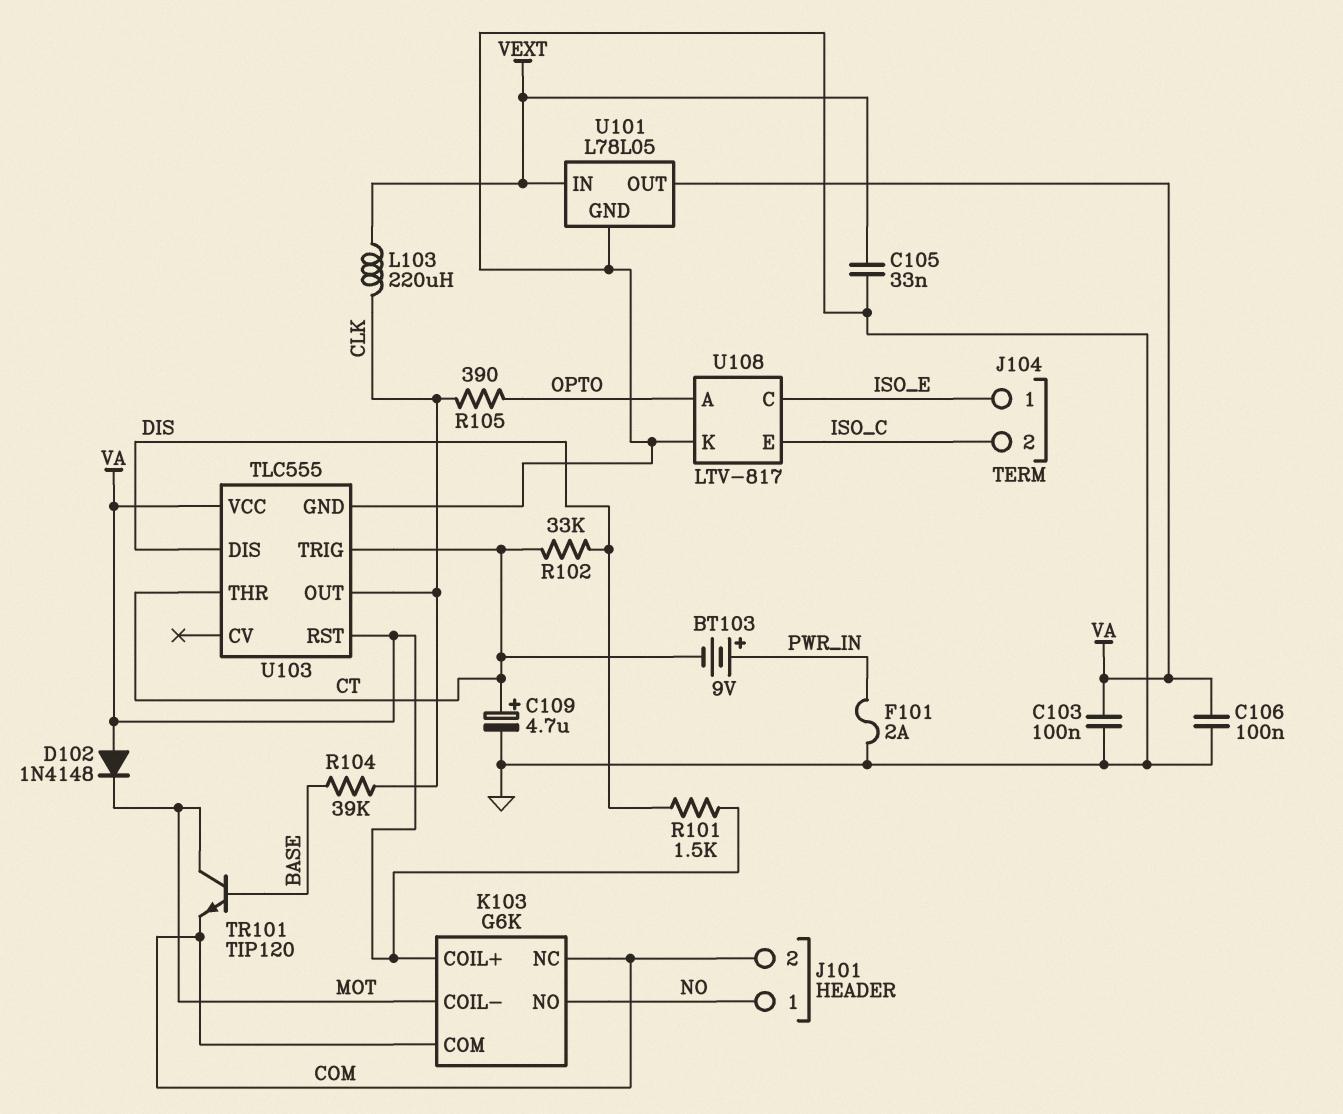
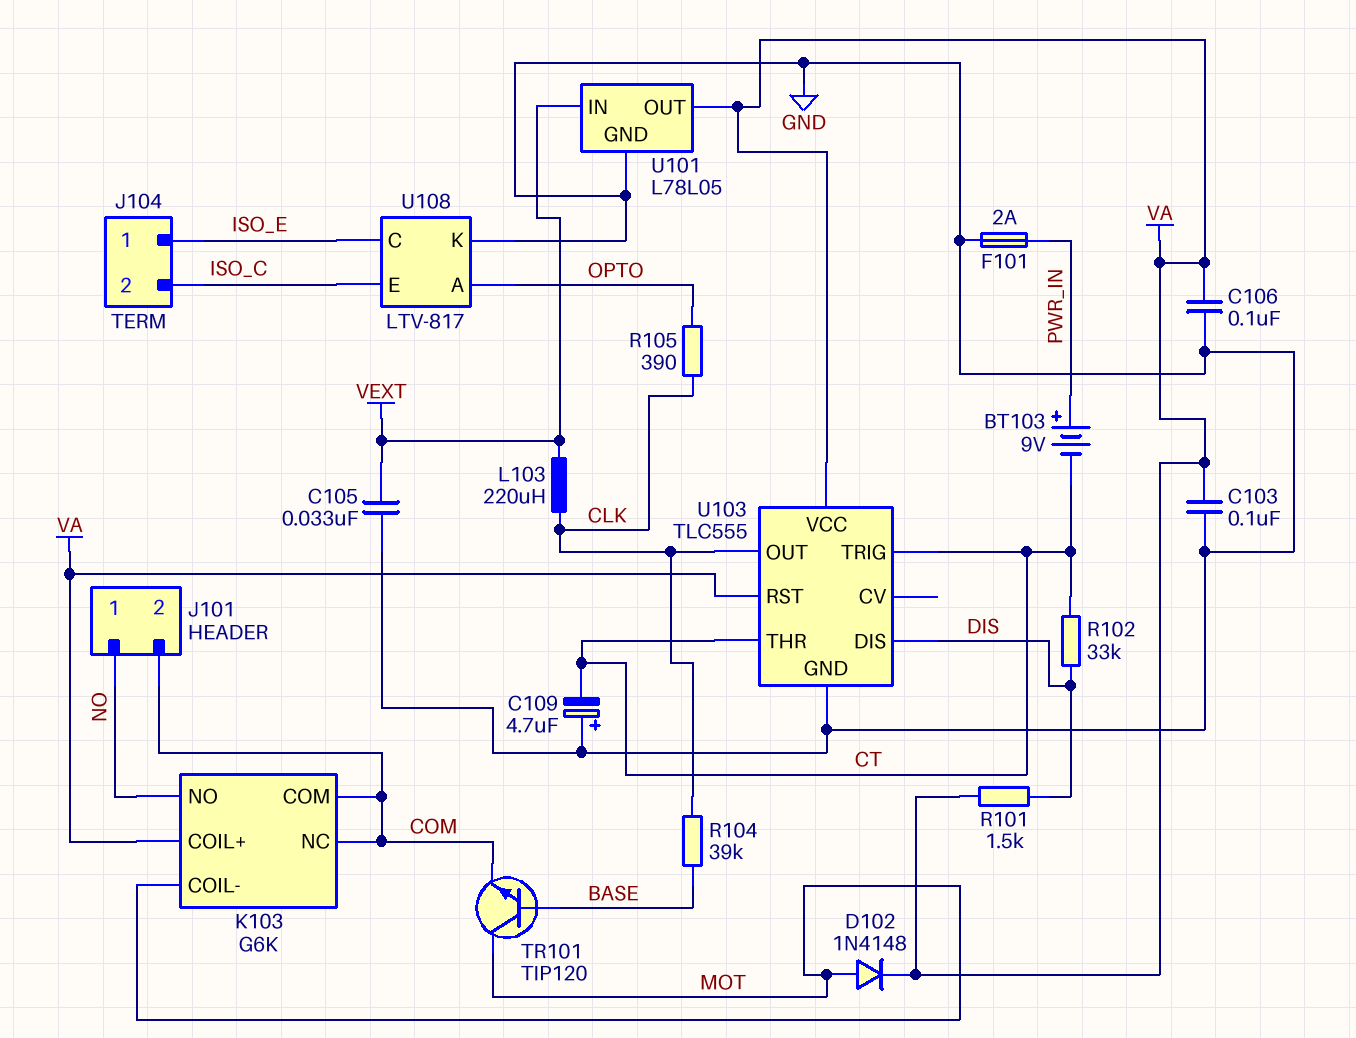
C109: 4.7uF (plus CT, minus GND) -> 4.7uF (plus GND, minus CT)
D102: diode 1N4148 (A VA, K MOT) -> diode 1N4148 (A MOT, K VA)

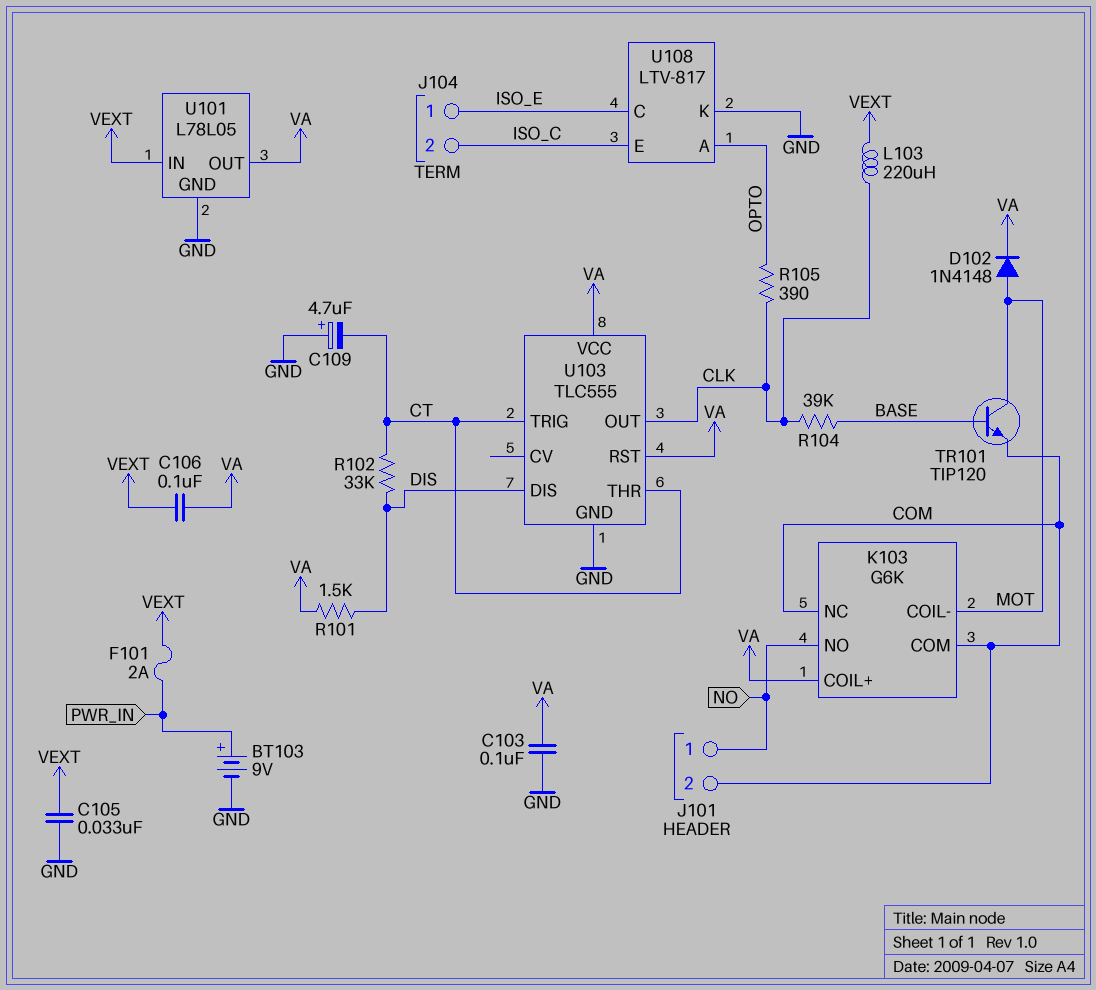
BT103: 9V (plus PWR_IN, minus CT) -> 9V (plus PWR_IN, minus GND)
C106: 100nF (GND, VA) -> 100nF (VA, VEXT)
F101: 2A (GND, PWR_IN) -> 2A (PWR_IN, VEXT)

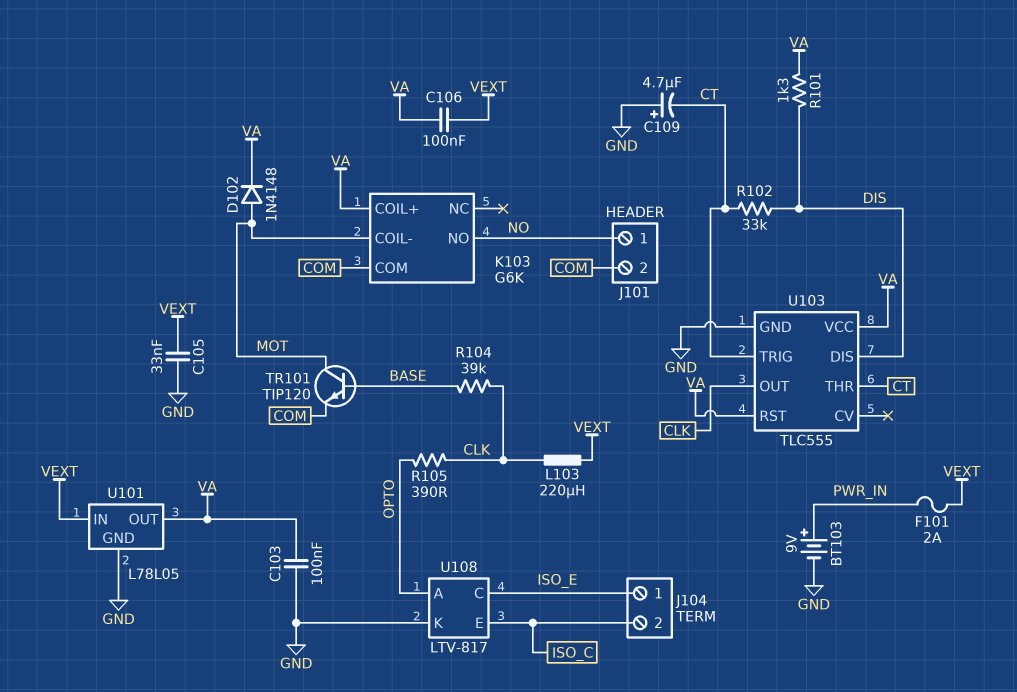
K103 pin NC: COM -> none
R101: 1.5k (DIS, VA) -> 1.3k (DIS, VA)

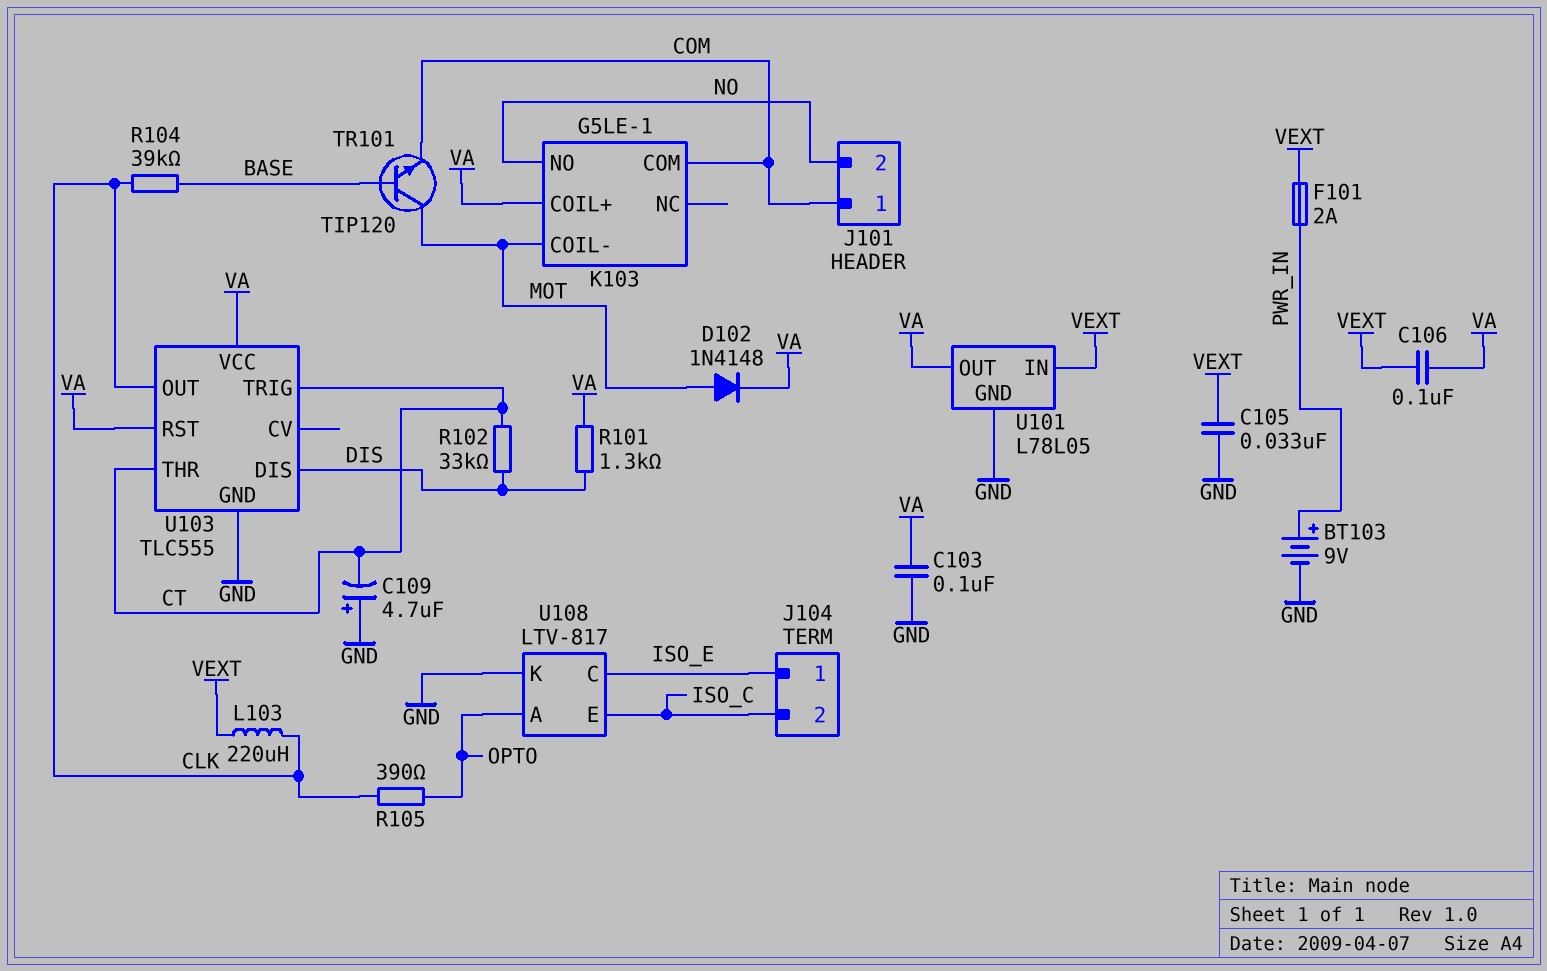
J101 pin 1: NO -> COM
J101 pin 2: COM -> NO
K103: G6K -> G5LE-1

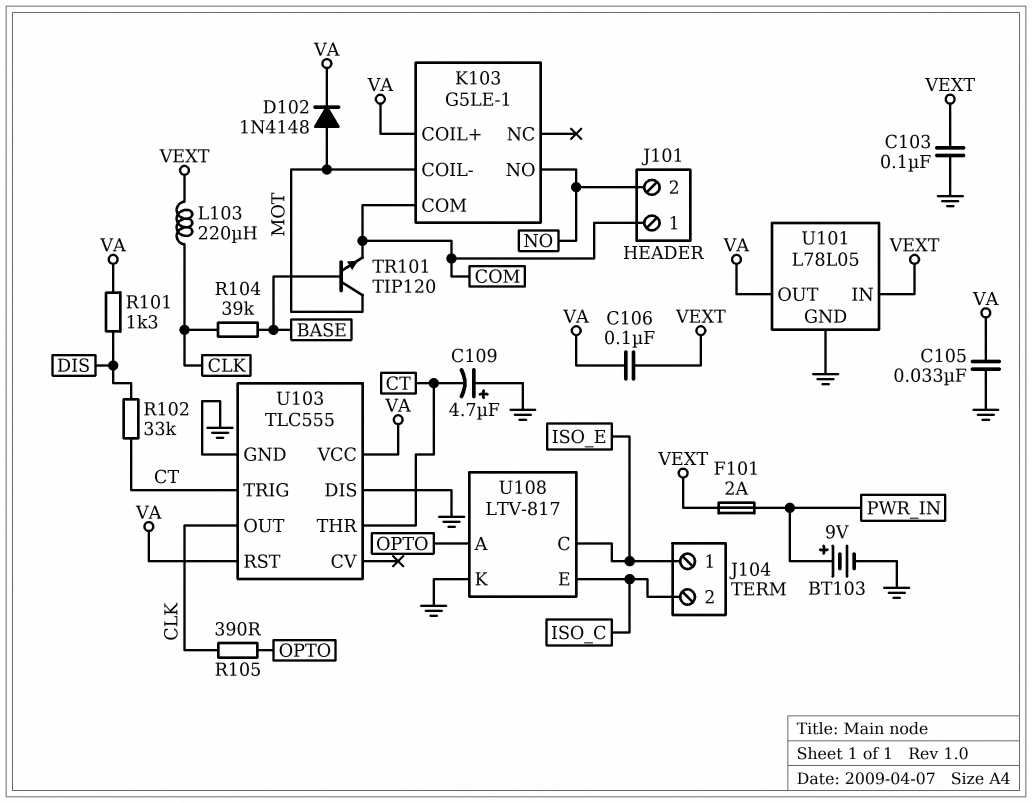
C103: 100nF (GND, VA) -> 100nF (GND, VEXT)
C105: 33nF (GND, VEXT) -> 33nF (GND, VA)
U103 pin DIS: DIS -> GND

